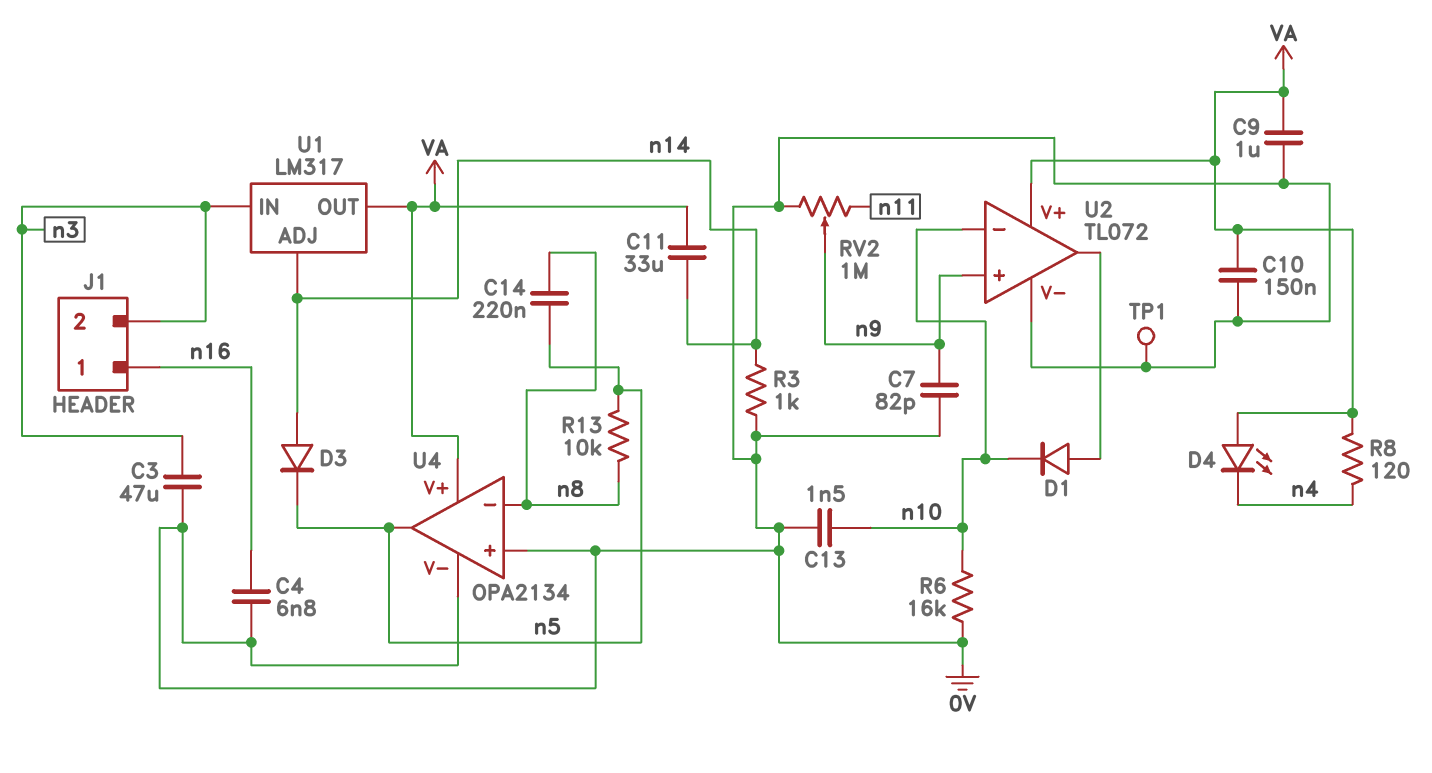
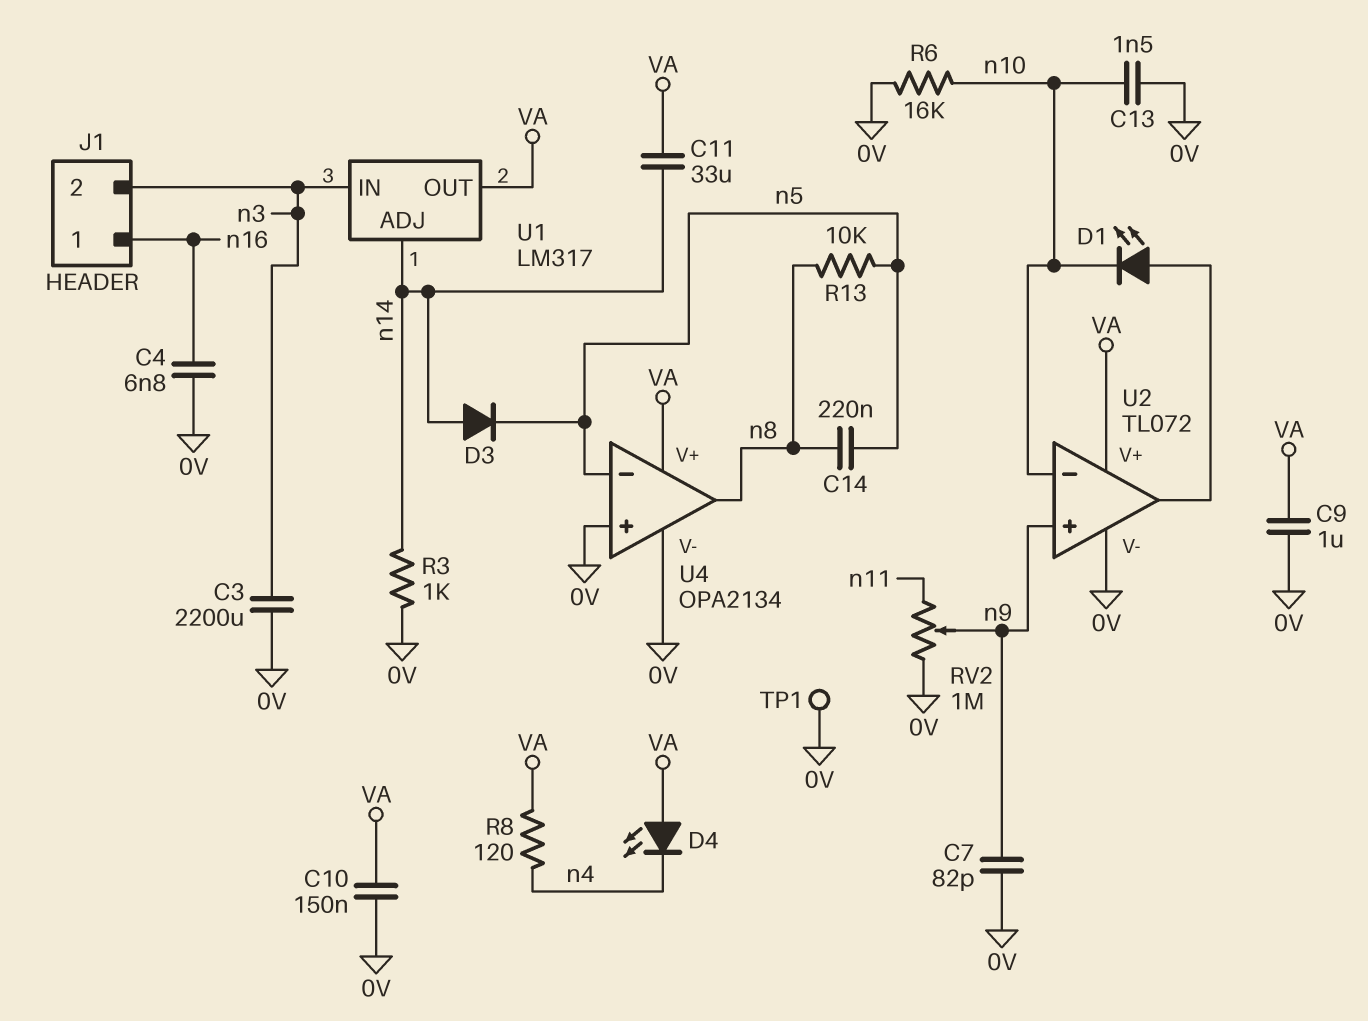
C3: 47uF (0V, n3) -> 2200uF (0V, n3)
D1: diode (A U2/out, K n10) -> LED (A U2/out, K n10)
U4 pin in-: n8 -> n5
U4 pin out: n5 -> n8

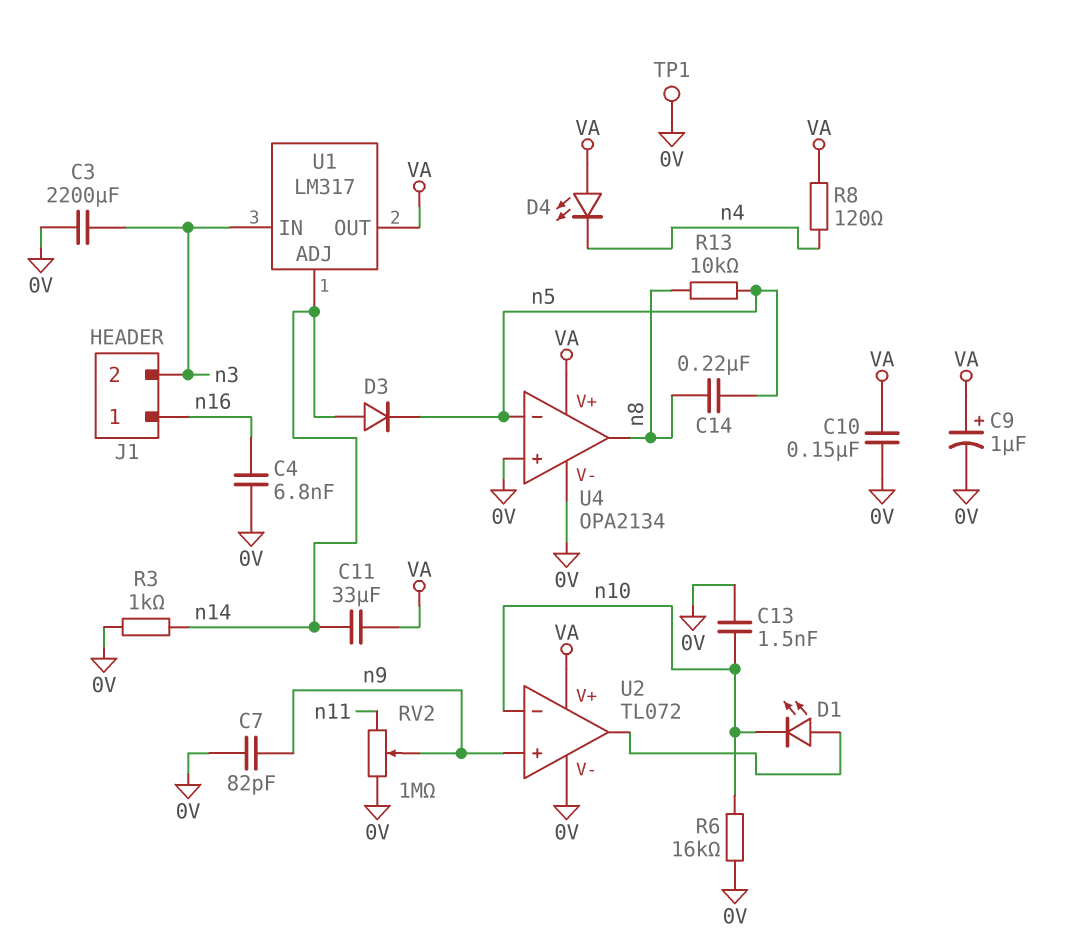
C9: 1uF (0V, VA) -> 1uF (plus VA, minus 0V)

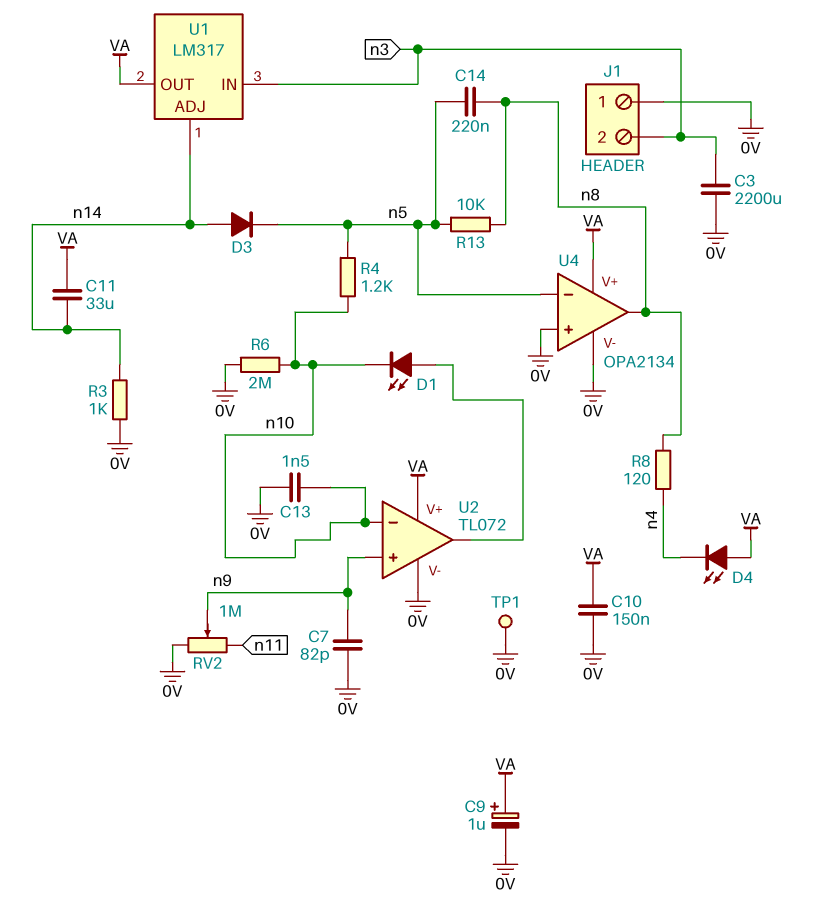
C4: 6.8nF (0V, n16) -> none
J1 pin 1: n16 -> 0V
R4: none -> 1.2k (n5, n10)
R6: 16k (0V, n10) -> 2M (0V, n10)
R8: 120 (VA, n4) -> 120 (n4, n8)

